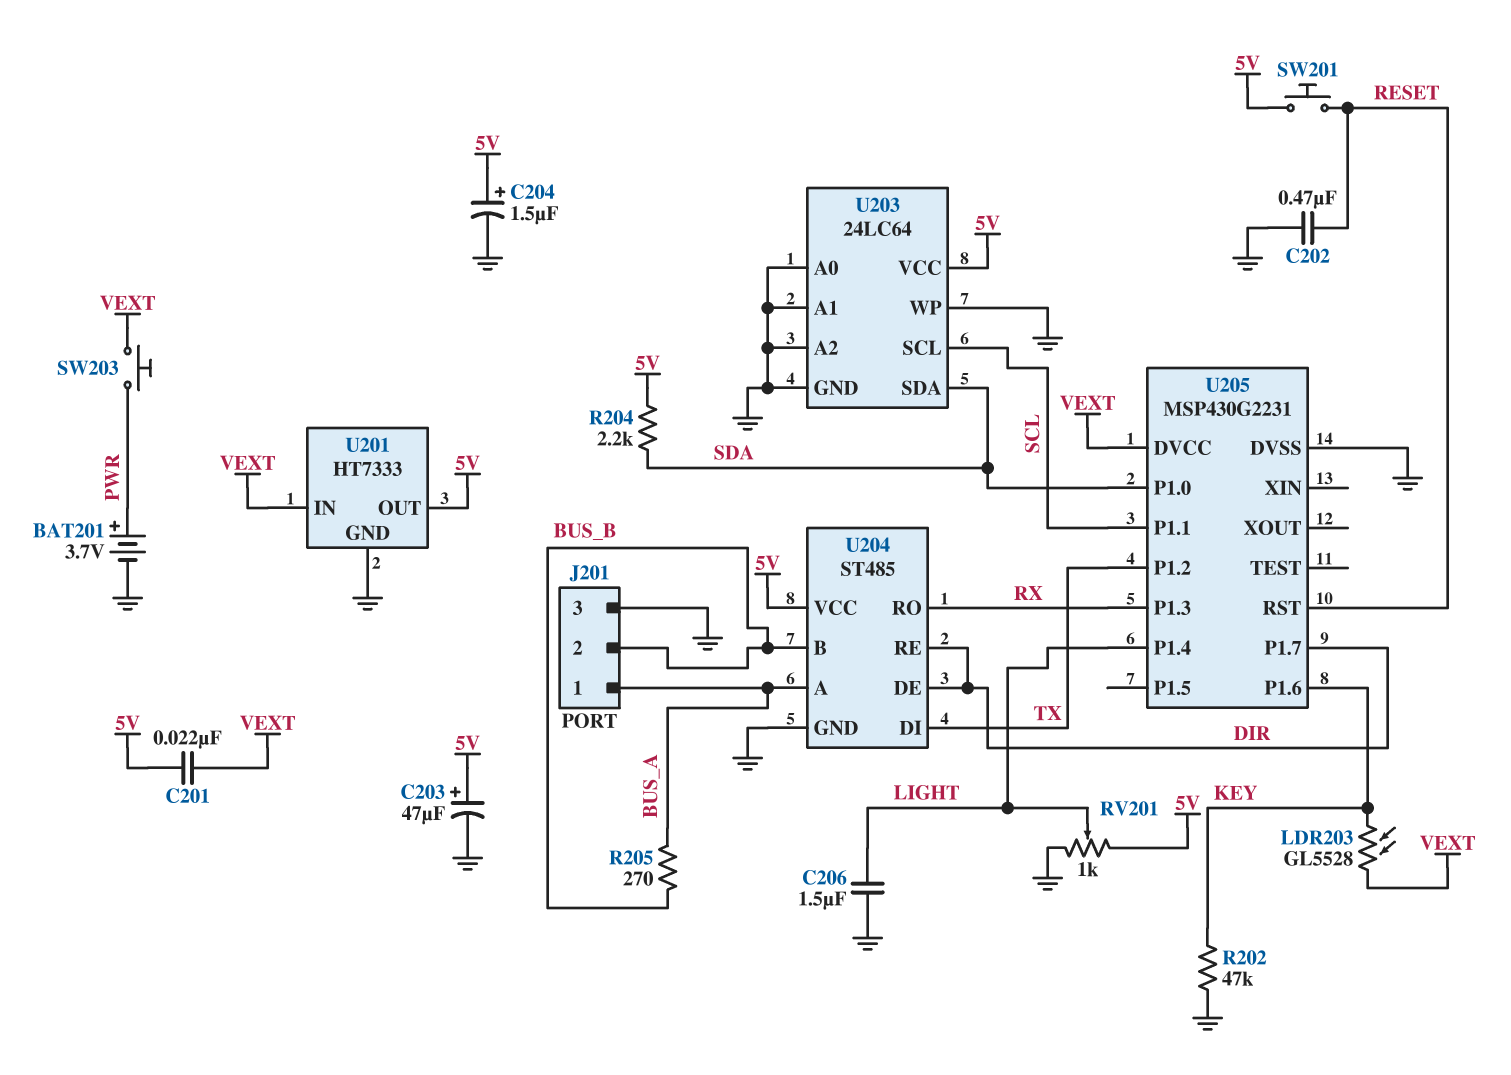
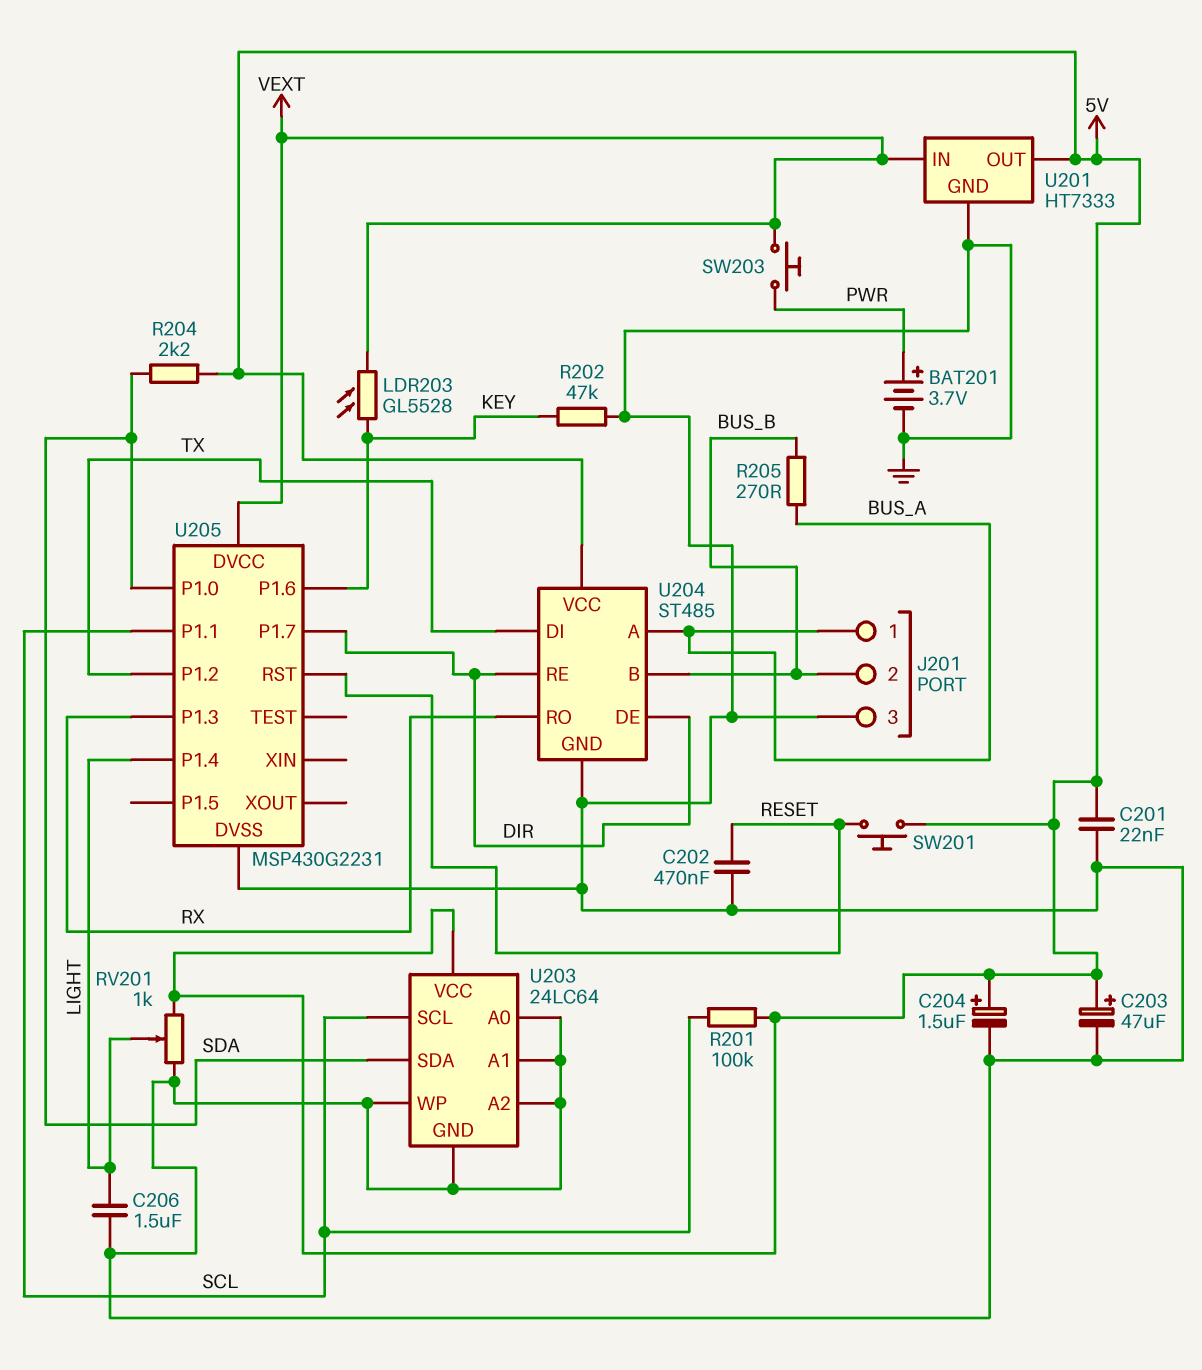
C201: 22nF (5V, VEXT) -> 22nF (5V, GND)
R201: none -> 100k (5V, SCL)

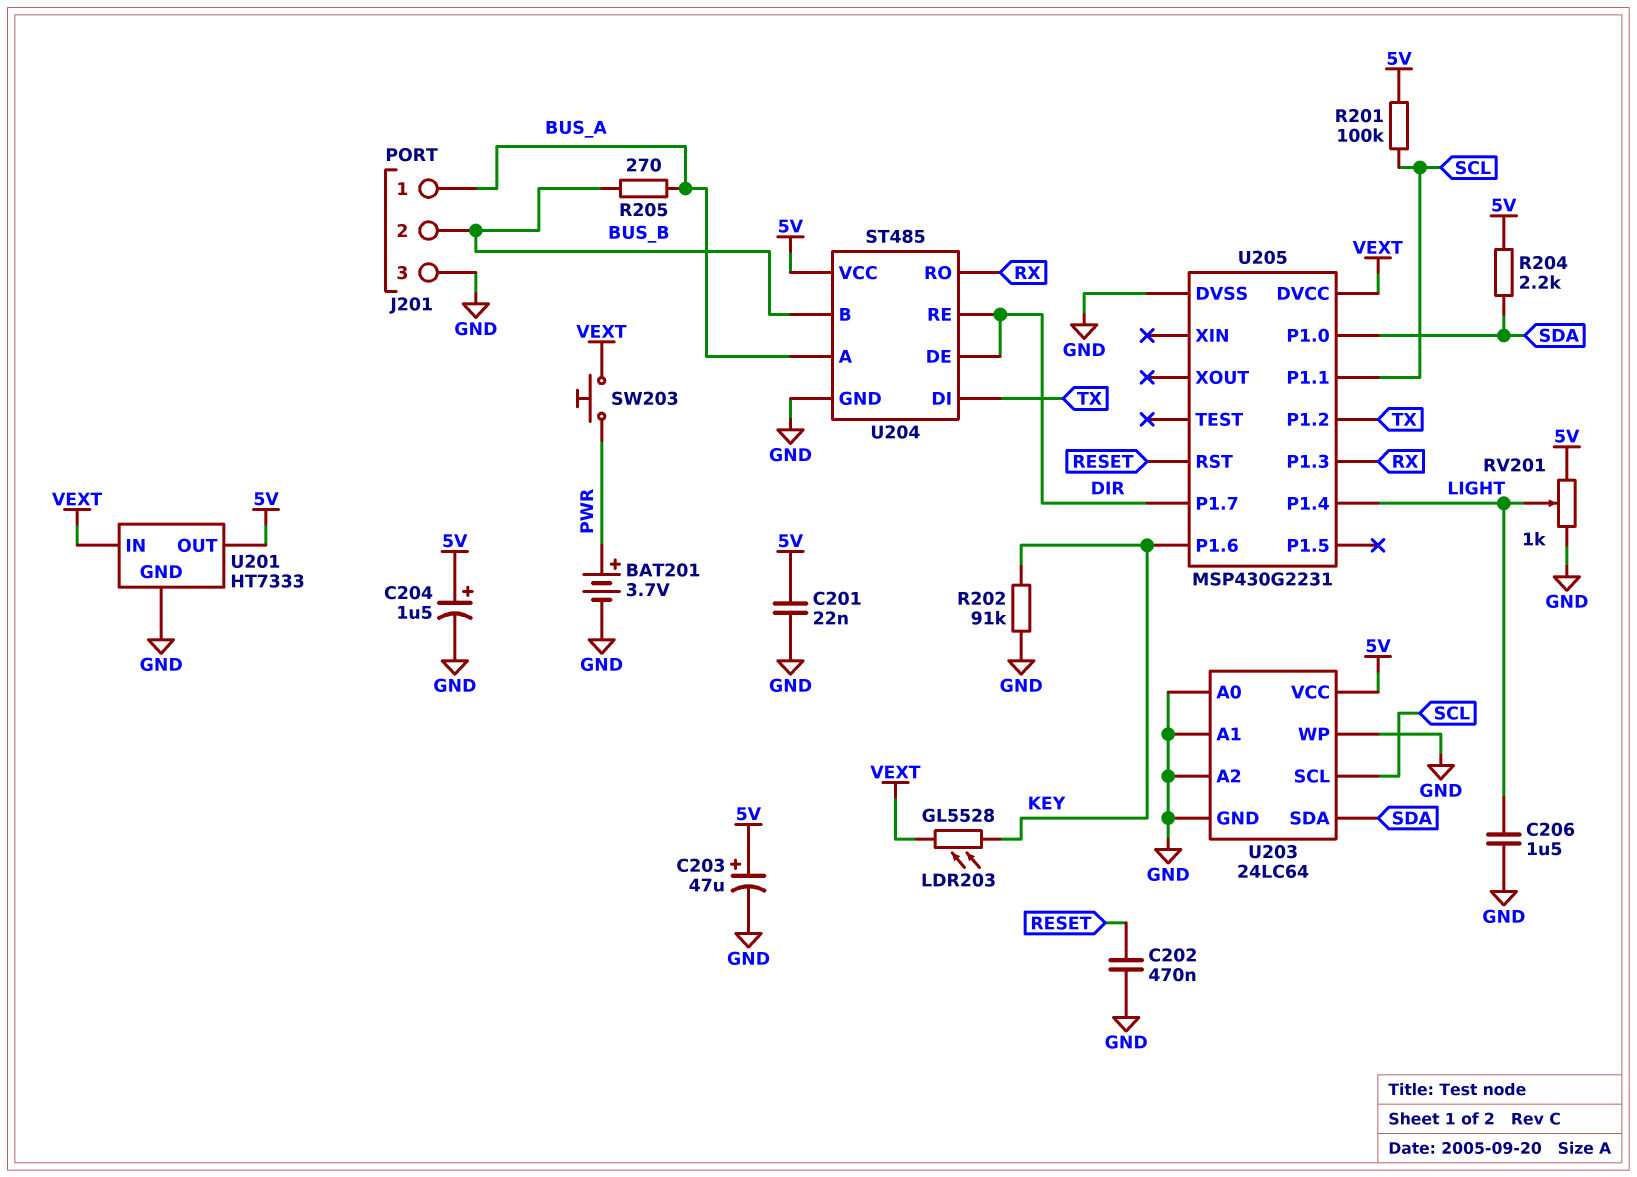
R202: 47k (GND, KEY) -> 91k (GND, KEY)
SW201: button (5V, RESET) -> none

